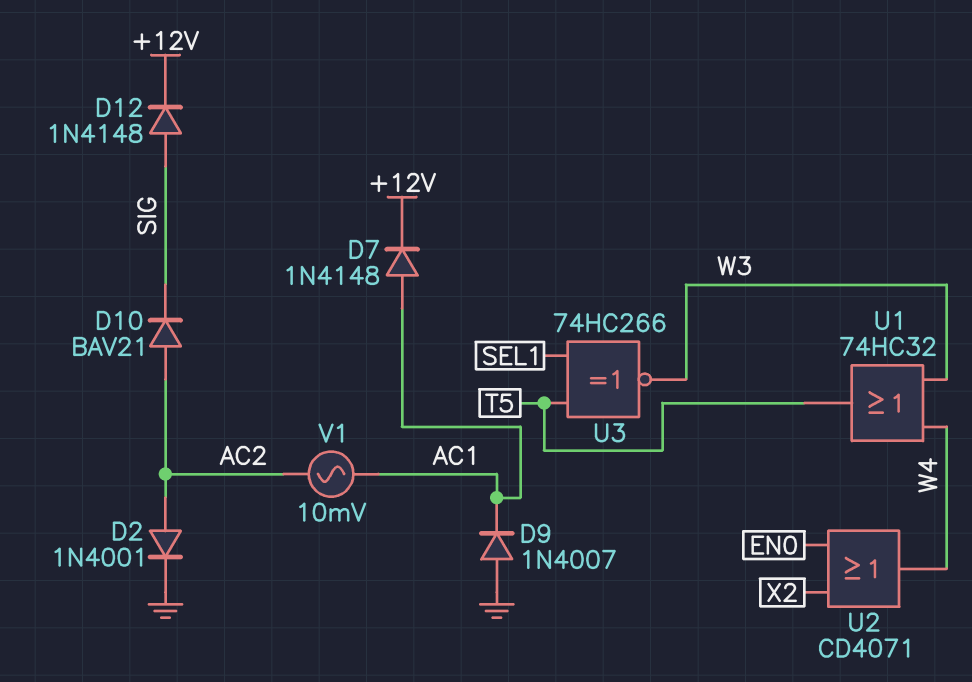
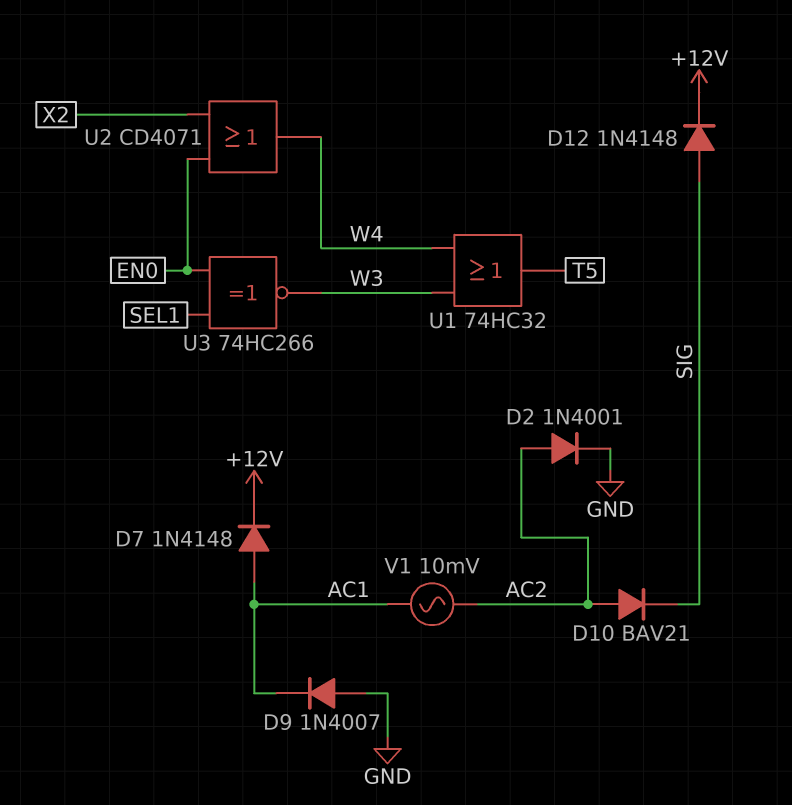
U3: XNOR 74HC266 (in SEL1, in T5, out W3) -> XNOR 74HC266 (in EN0, in SEL1, out W3)

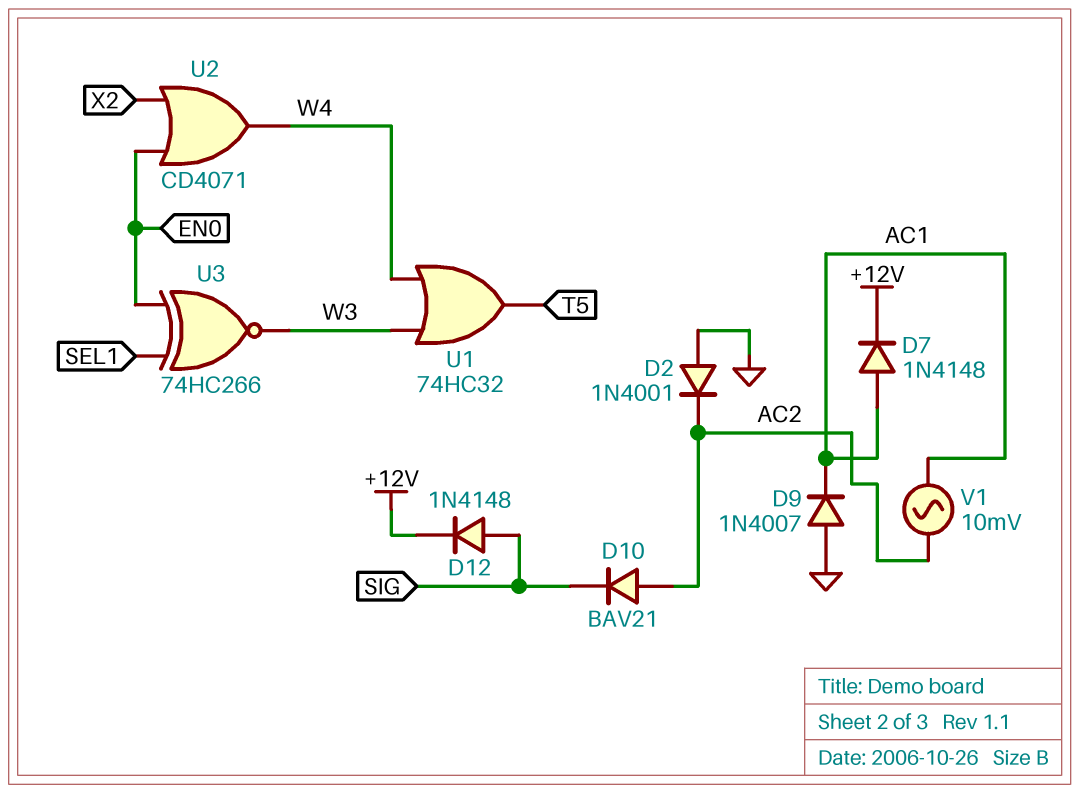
D2: diode 1N4001 (A AC2, K GND) -> diode 1N4001 (A GND, K AC2)

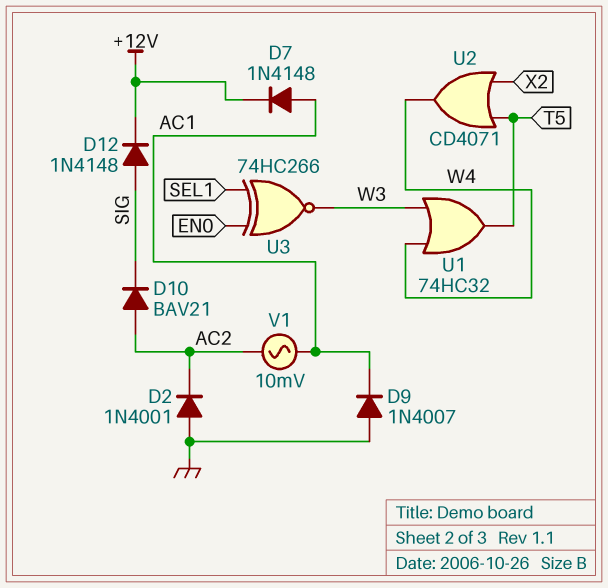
U2: OR CD4071 (in EN0, in X2, out W4) -> OR CD4071 (in T5, in X2, out W4)

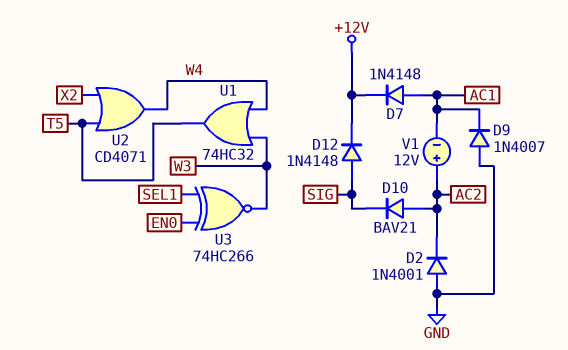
V1: AC 10mV (AC1, AC2) -> 12V (plus AC2, minus AC1)

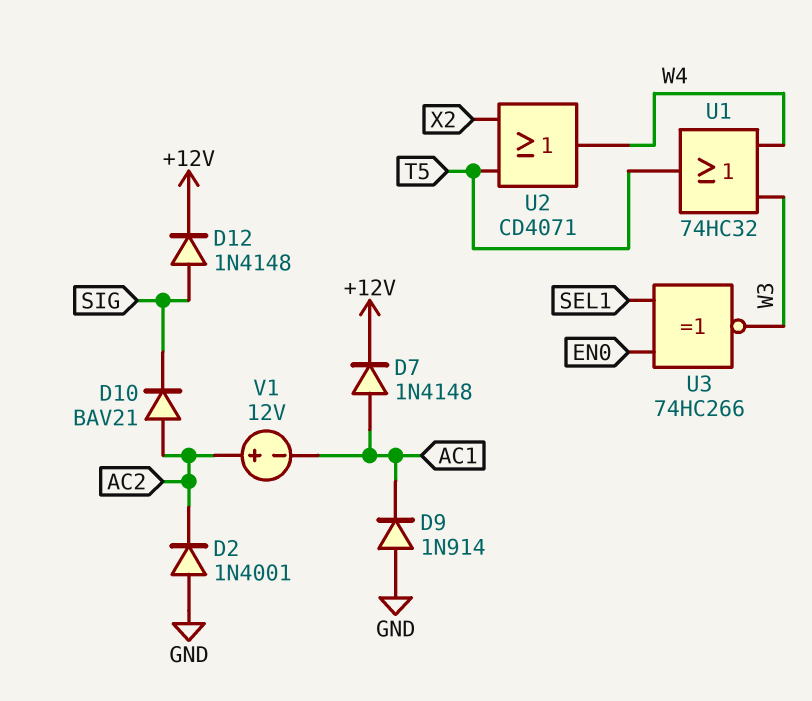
D9: diode 1N4007 (A GND, K AC1) -> diode 1N914 (A GND, K AC1)

